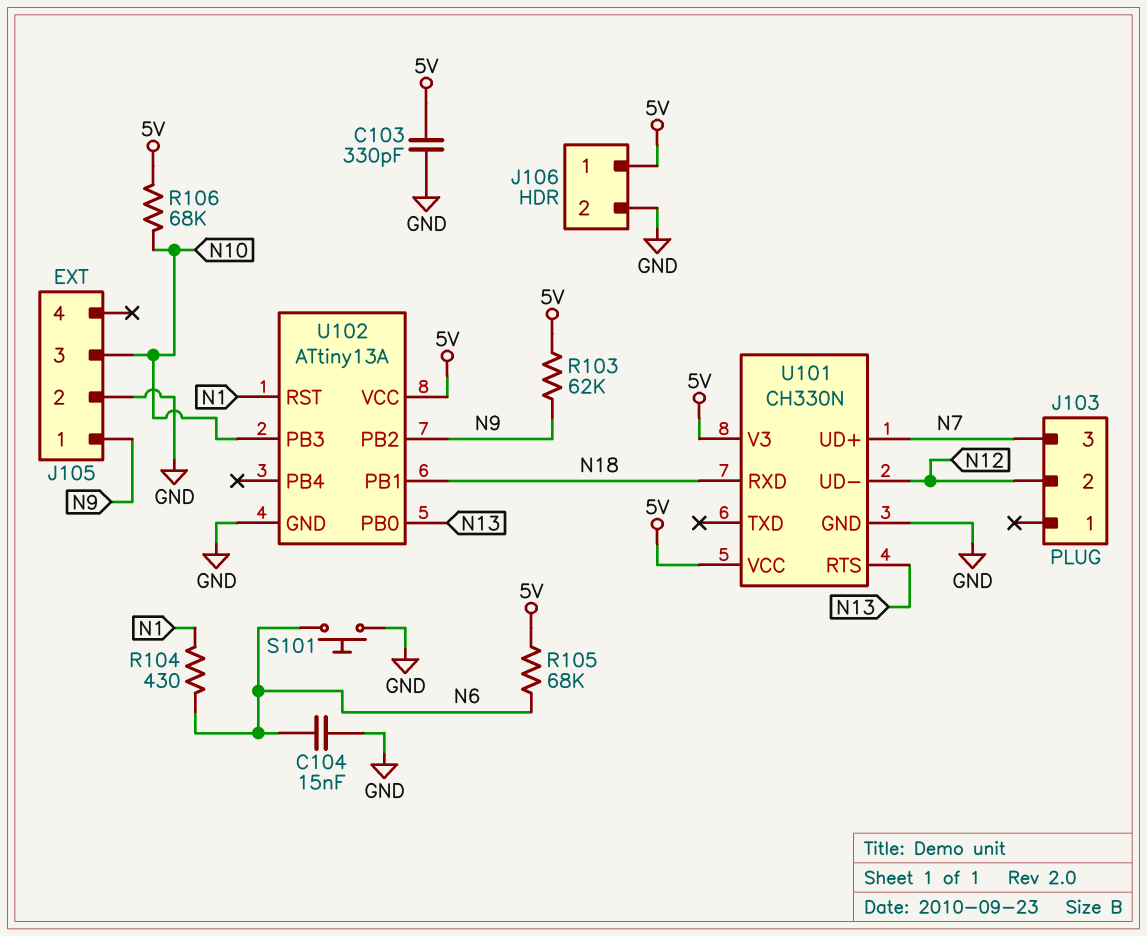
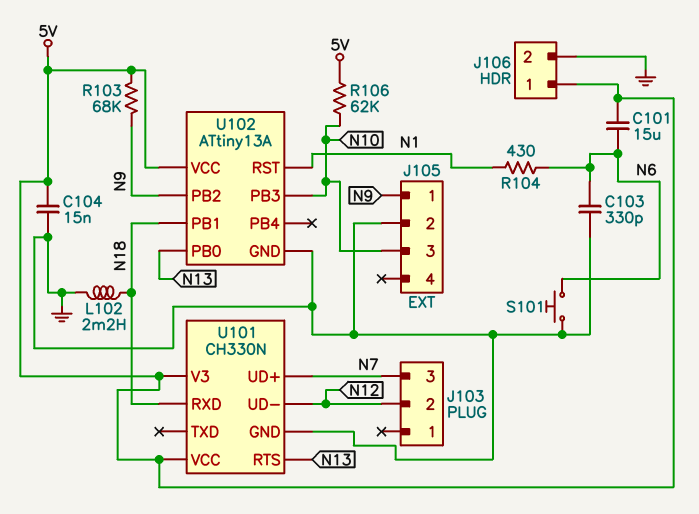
C101: none -> 15uF (5V, N6)
C103: 330pF (5V, GND) -> 330pF (GND, N6)
C104: 15nF (GND, N6) -> 15nF (5V, GND)
L102: none -> 2.2mH (GND, N18)
R103: 62k (5V, N9) -> 68k (5V, N9)
R105: 68k (5V, N6) -> none
R106: 68k (5V, N10) -> 62k (5V, N10)

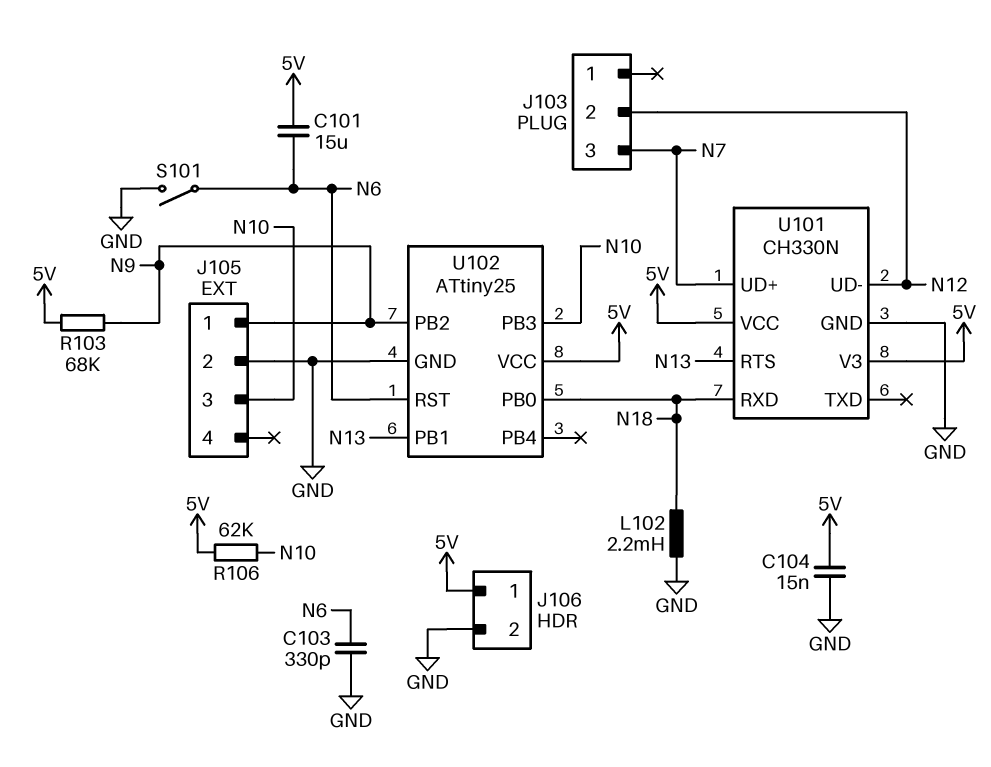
R104: 430 (N1, N6) -> none
S101: button (GND, N6) -> switch (GND, N6)
U102: ATtiny13A -> ATtiny25
U102 pin PB0: N13 -> N18
U102 pin PB1: N18 -> N13
U102 pin RST: N1 -> N6

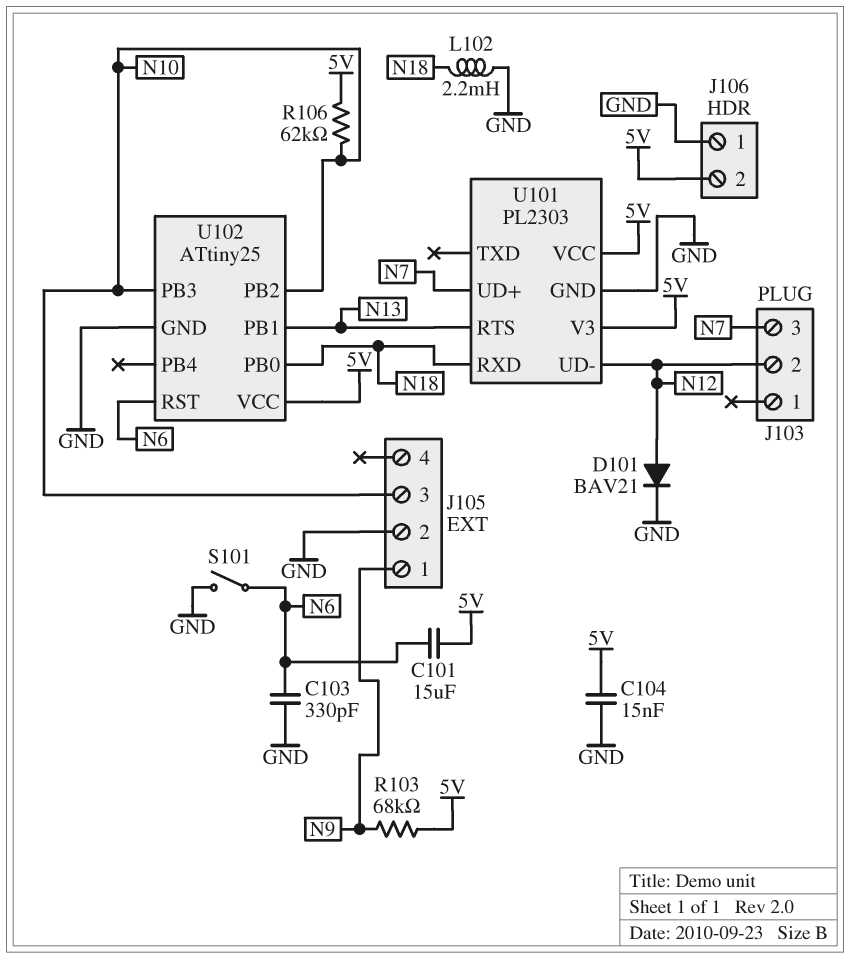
D101: none -> diode BAV21 (A N12, K GND)
J106 pin 1: 5V -> GND
J106 pin 2: GND -> 5V
U101: CH330N -> PL2303
U102 pin PB2: N9 -> N10

